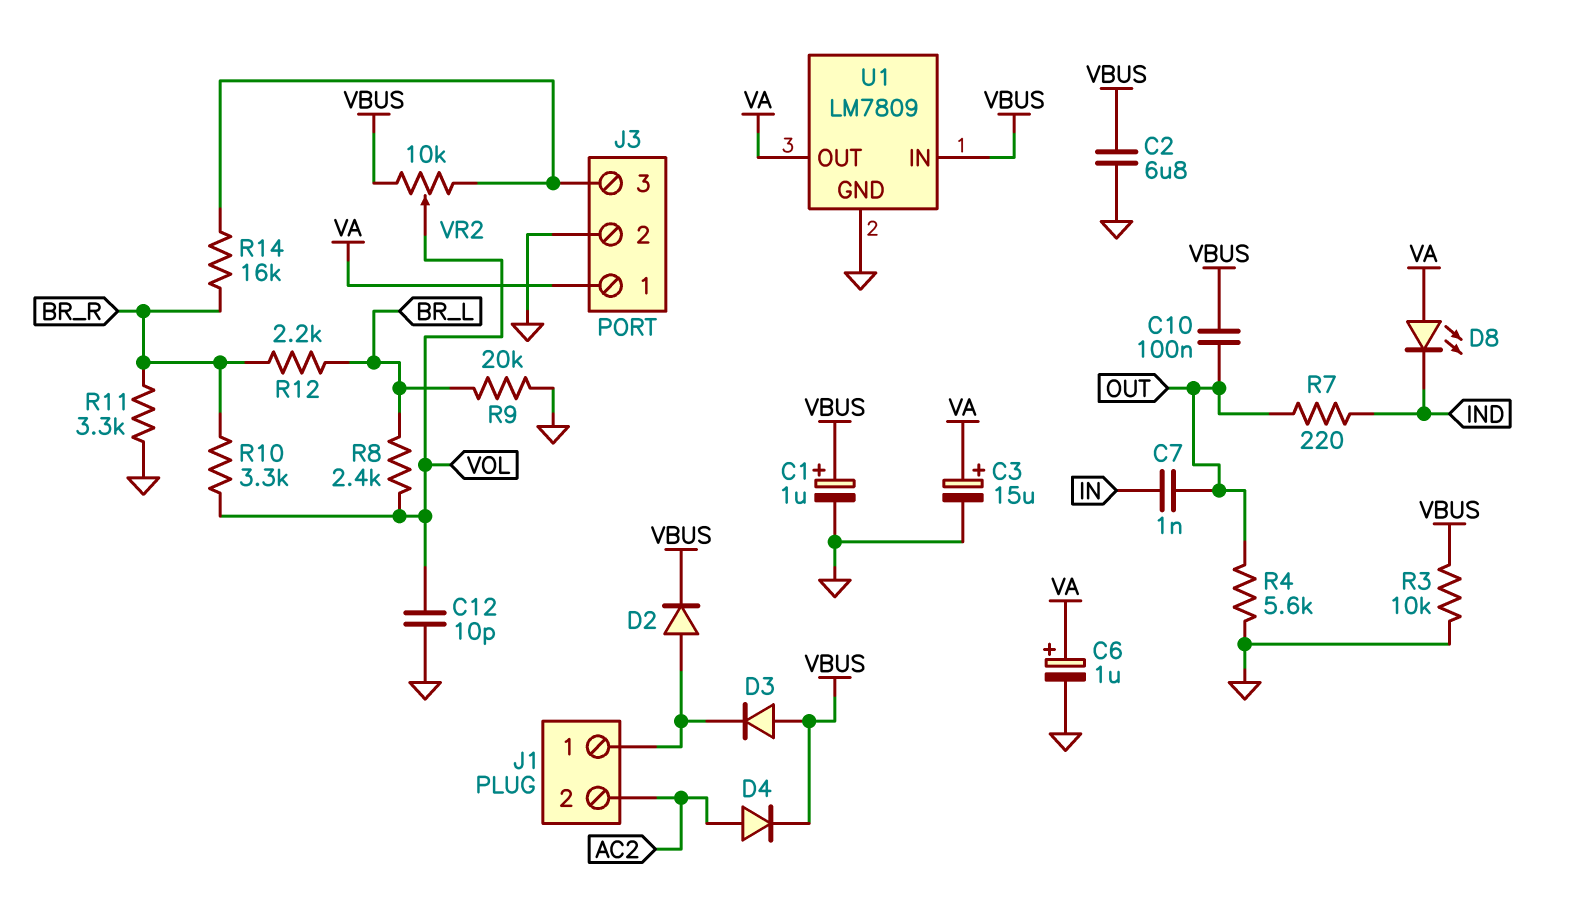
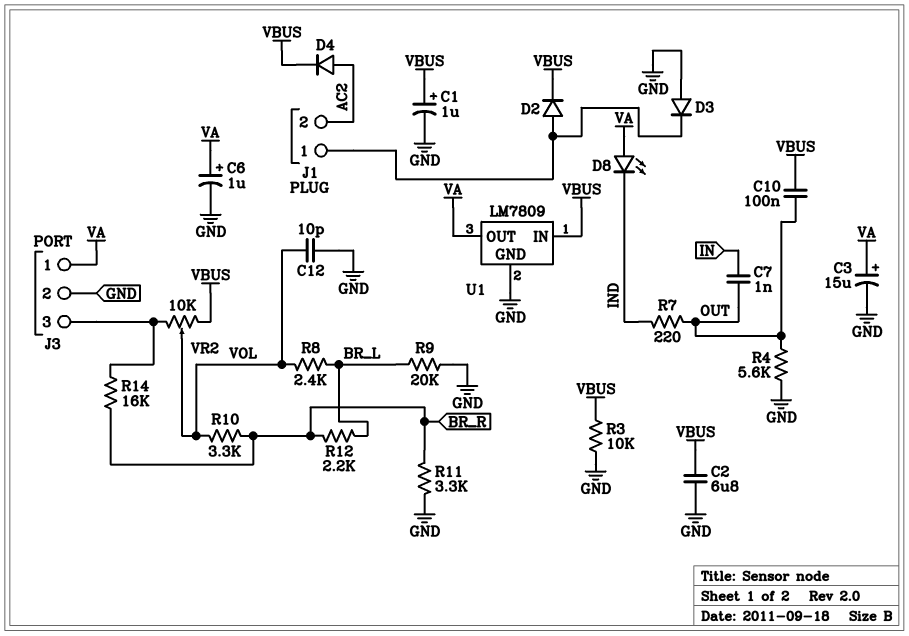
D3: diode (A VBUS, K J1/1) -> diode (A GND, K J1/1)

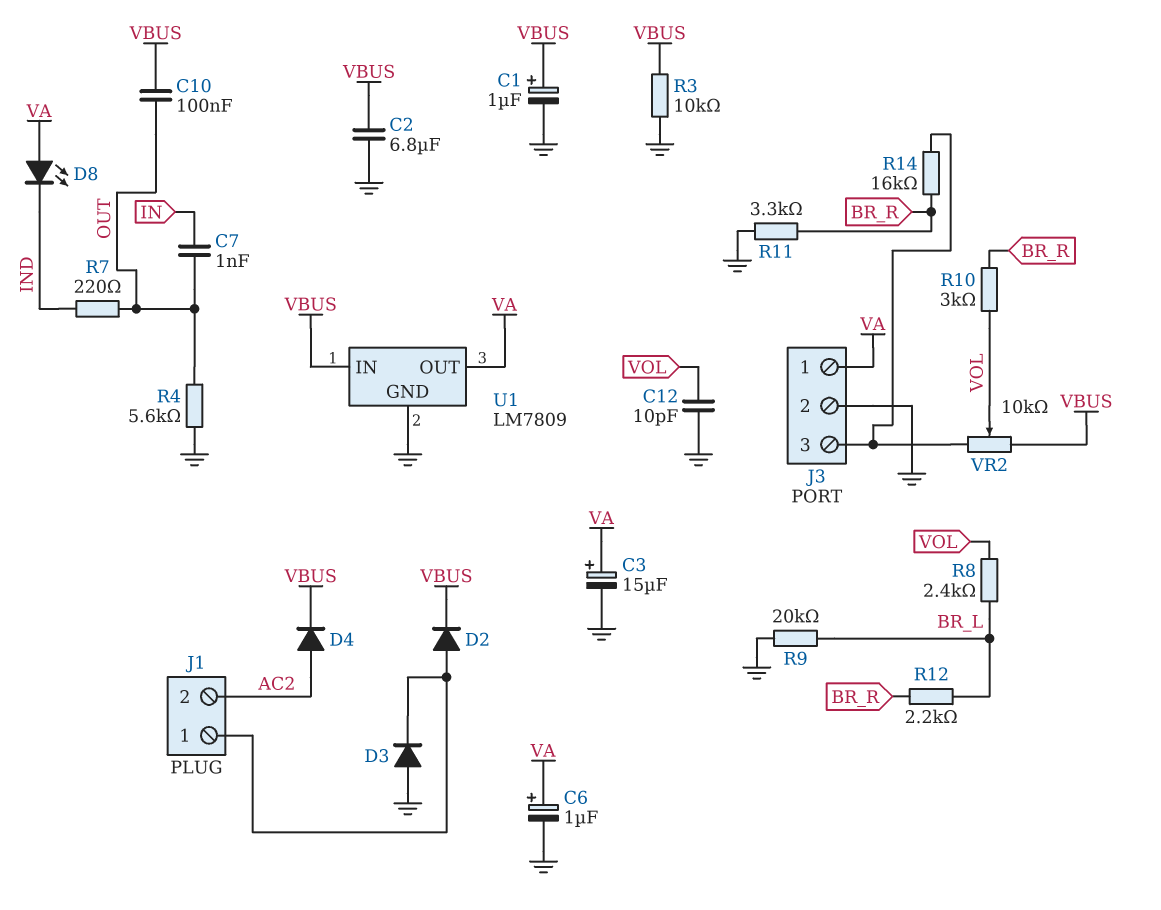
R10: 3.3k (BR_R, VOL) -> 3k (BR_R, VOL)

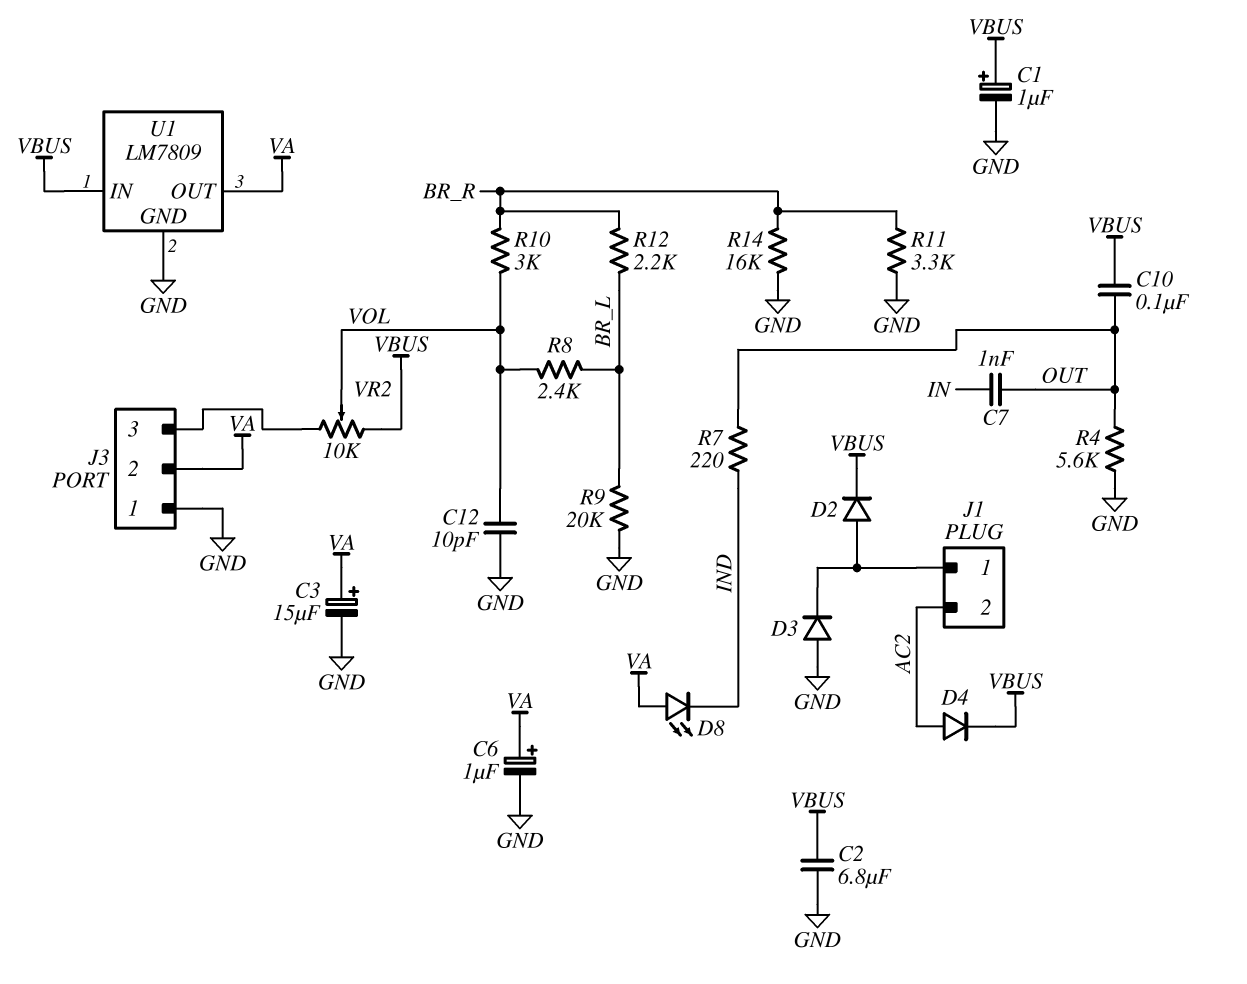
J3 pin 1: VA -> GND
J3 pin 2: GND -> VA
R3: 10k (GND, VBUS) -> none
R14: 16k (BR_R, J3/3) -> 16k (BR_R, GND)

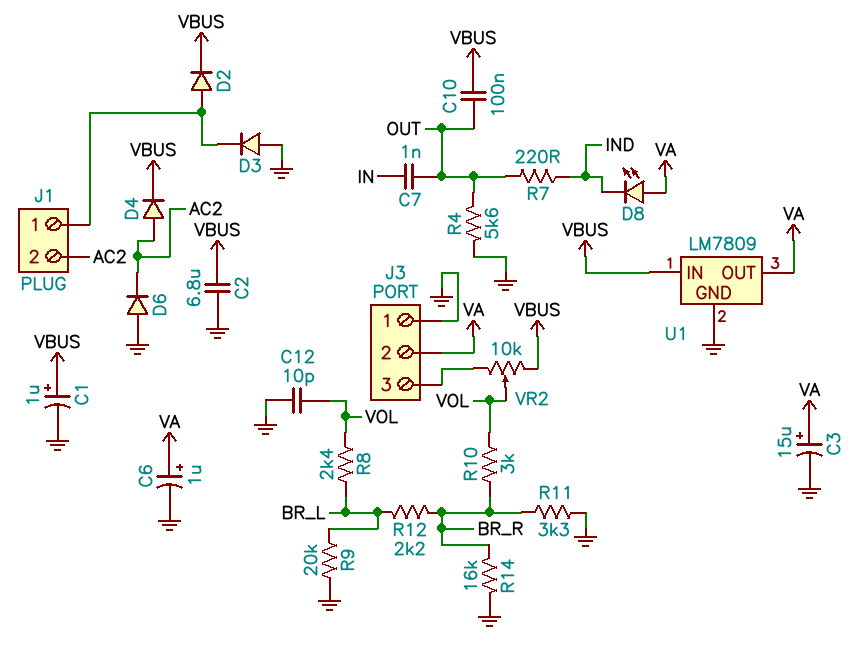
D6: none -> diode (A GND, K AC2)

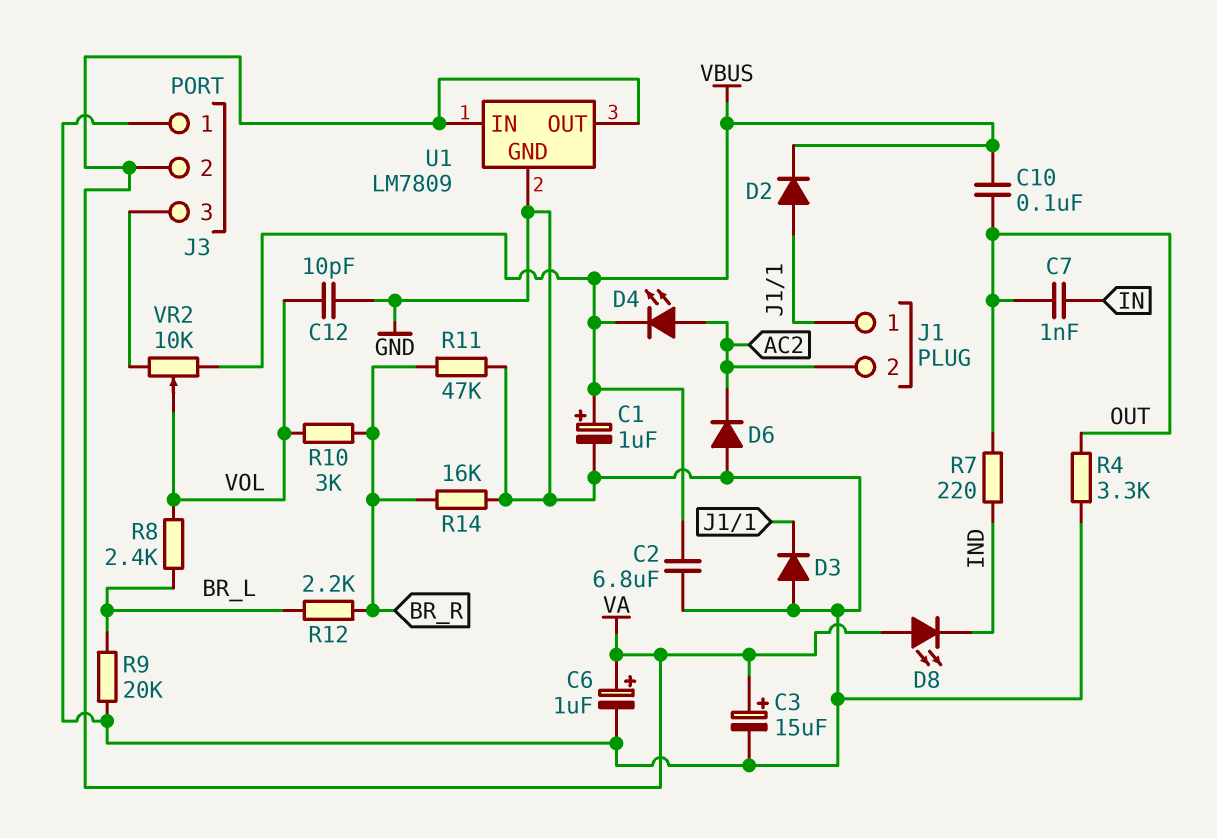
D4: diode (A AC2, K VBUS) -> LED (A AC2, K VBUS)
R4: 5.6k (GND, OUT) -> 3.3k (GND, OUT)
R11: 3.3k (BR_R, GND) -> 47k (BR_R, GND)
U1 pin IN: VBUS -> VA

